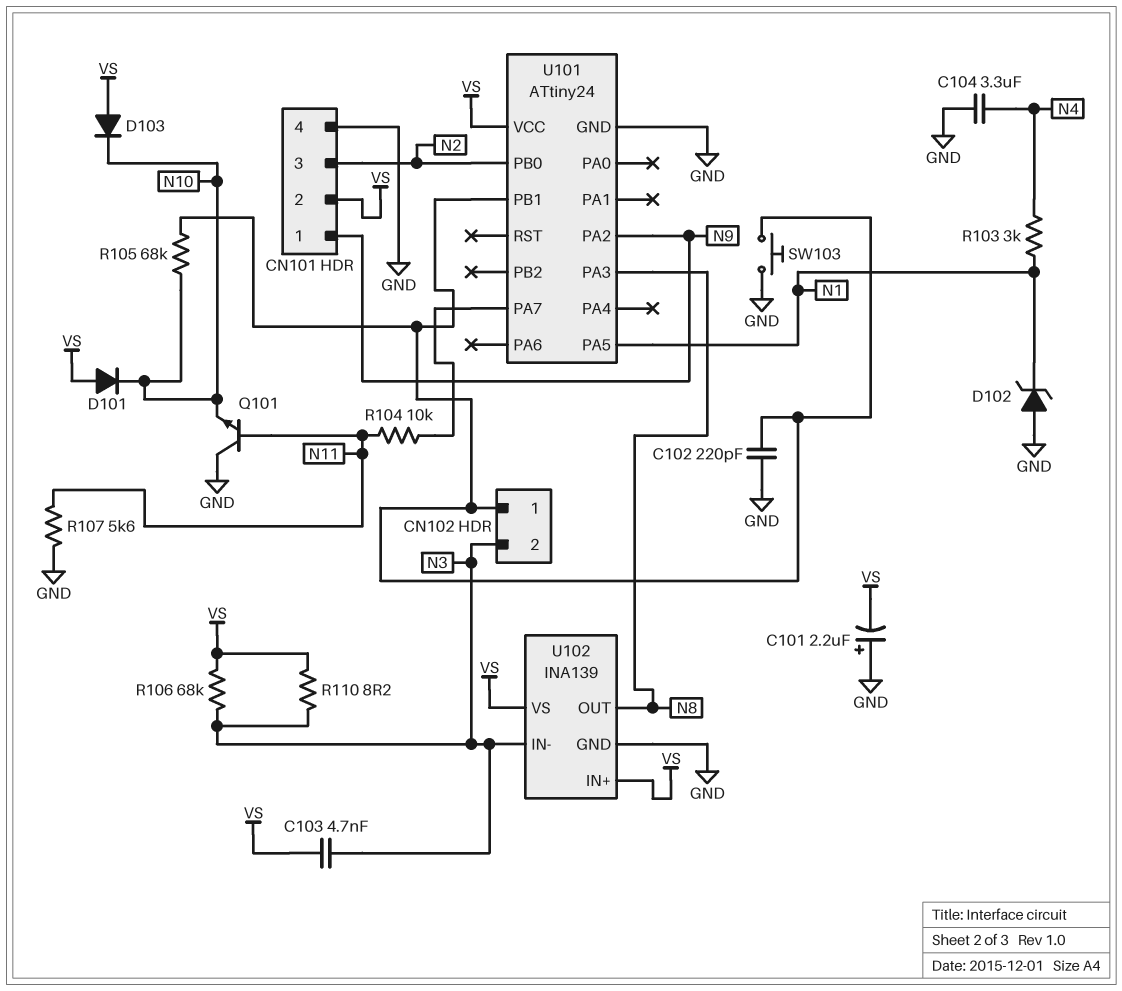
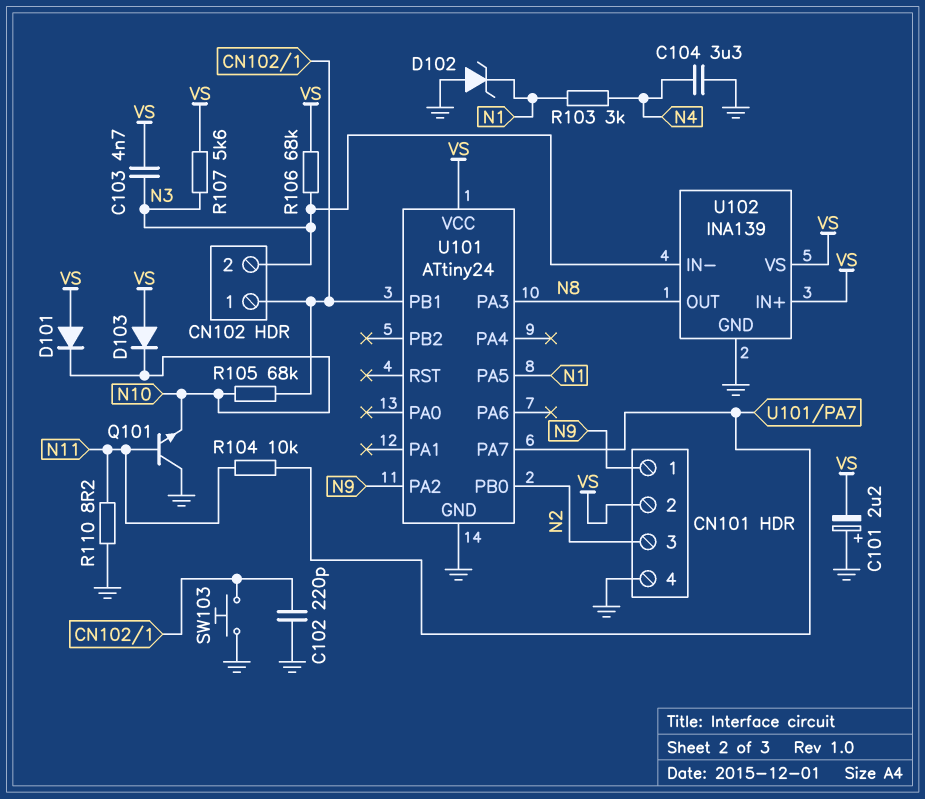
R107: 5.6k (GND, N11) -> 5.6k (N3, VS)
R110: 8.2 (N3, VS) -> 8.2 (GND, N11)

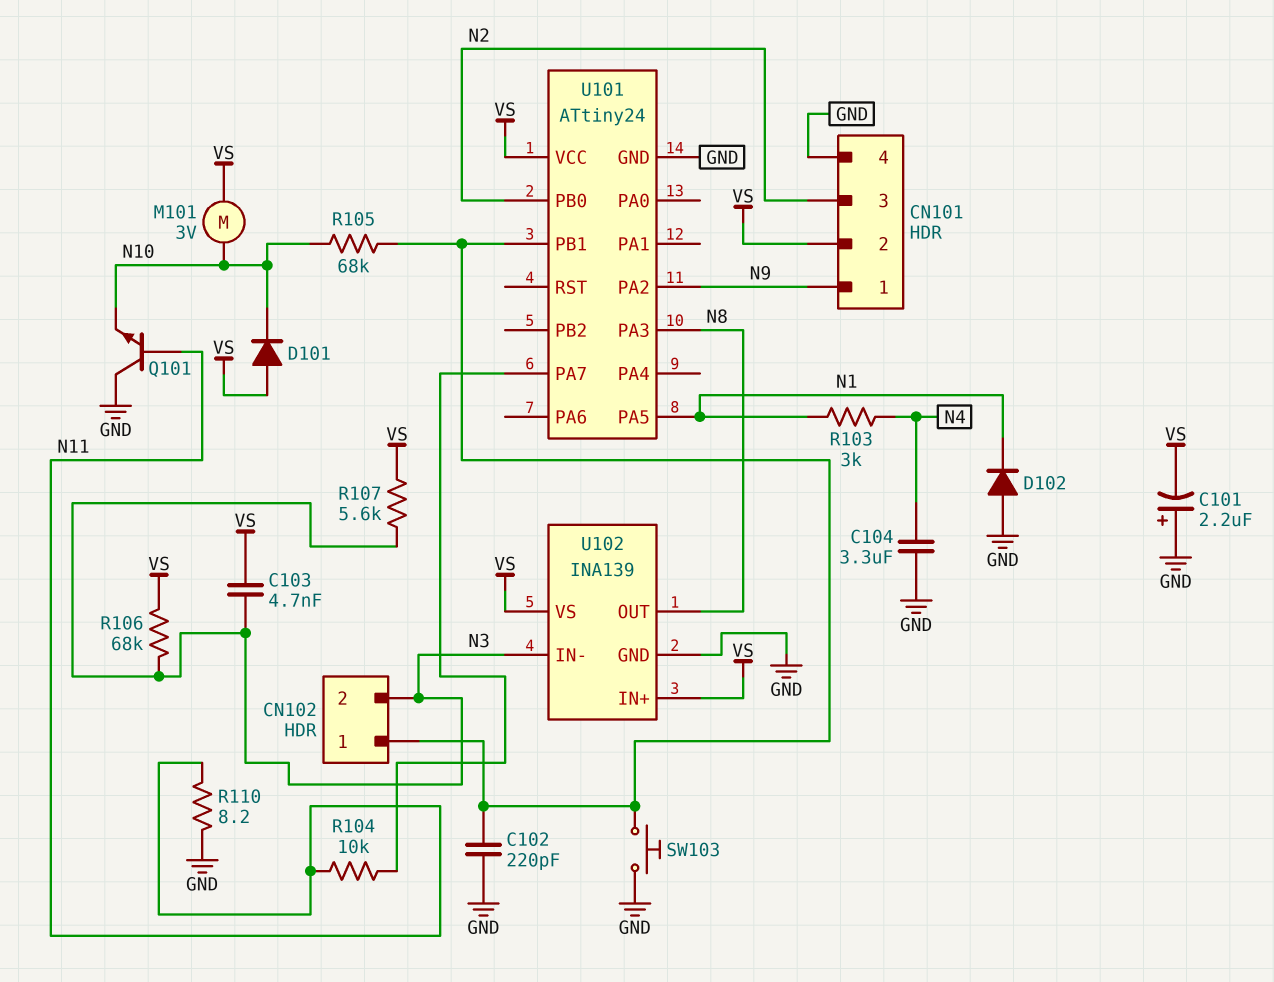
D102: zener (A GND, K N1) -> diode (A GND, K N1)
D103: diode (A VS, K N10) -> none
M101: none -> motor 3V (N10, VS)

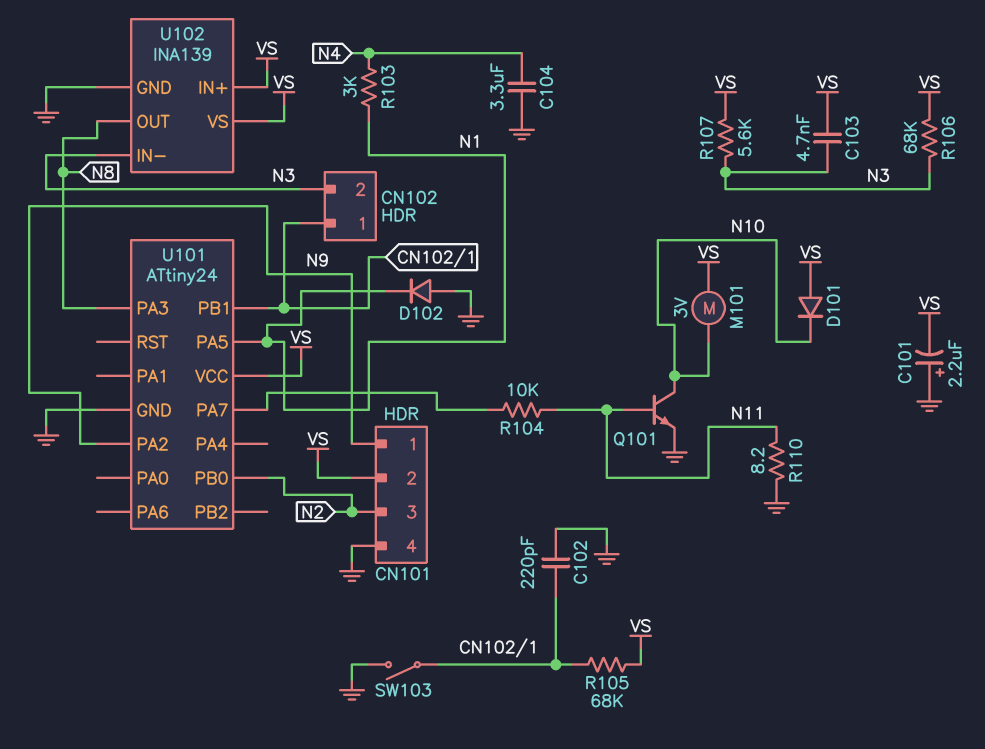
Q101: NPN (B N11, C GND, E N10) -> NPN (B N11, C N10, E GND)
R105: 68k (CN102/1, N10) -> 68k (CN102/1, VS)
SW103: button (CN102/1, GND) -> switch (CN102/1, GND)

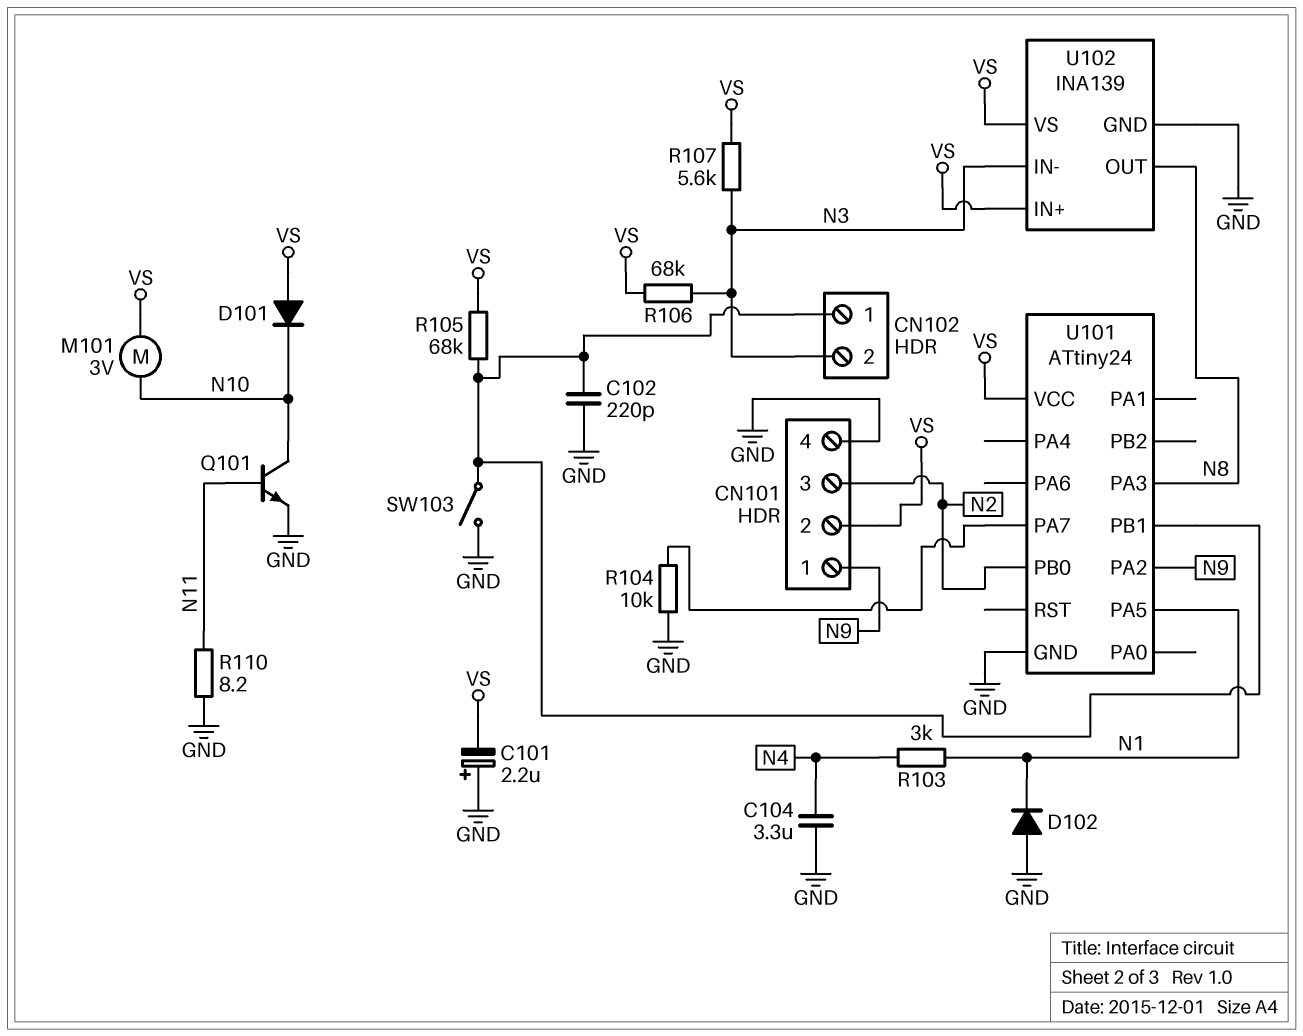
C103: 4.7nF (N3, VS) -> none
R104: 10k (N11, U101/PA7) -> 10k (GND, U101/PA7)

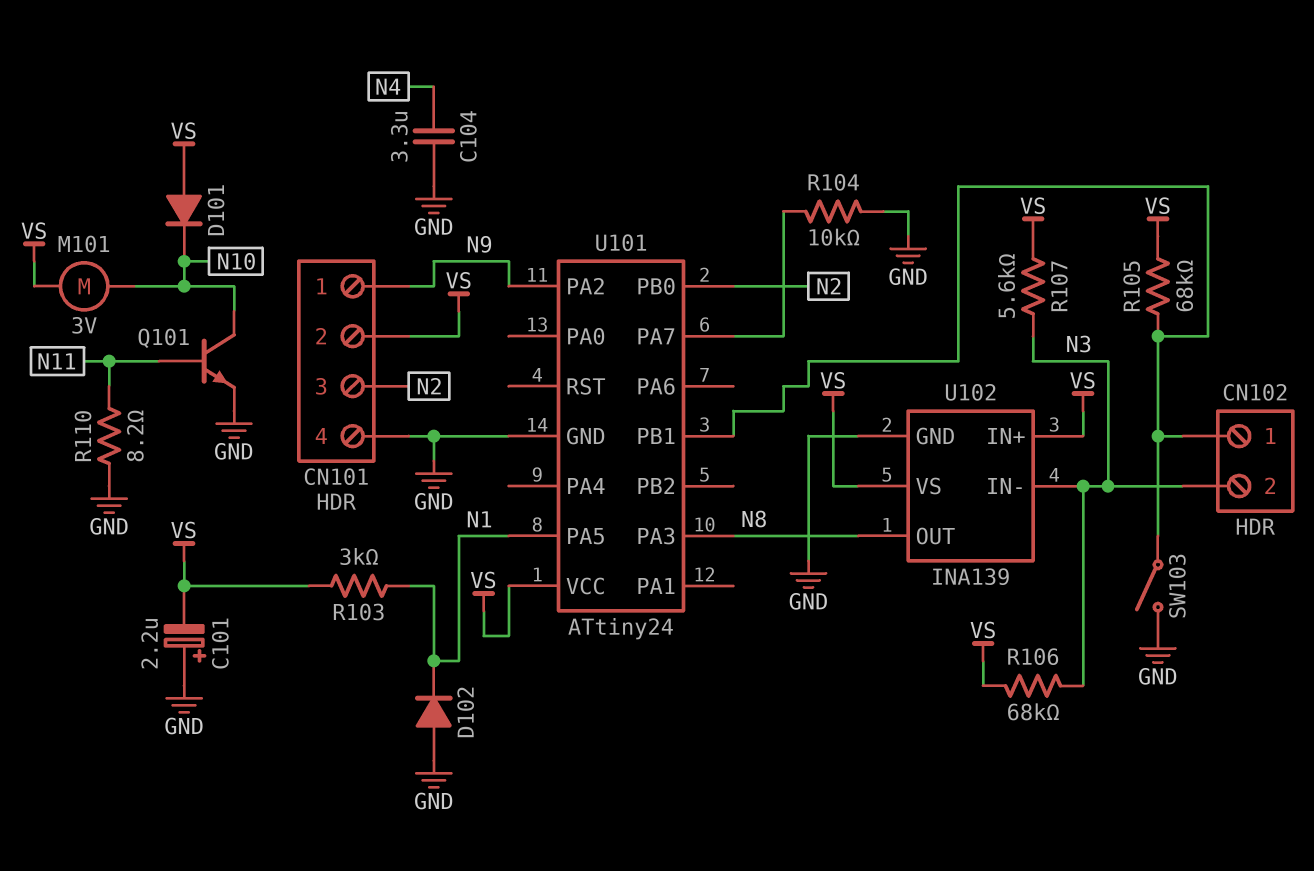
C102: 220pF (CN102/1, GND) -> none
R103: 3k (N1, N4) -> 3k (N1, VS)

